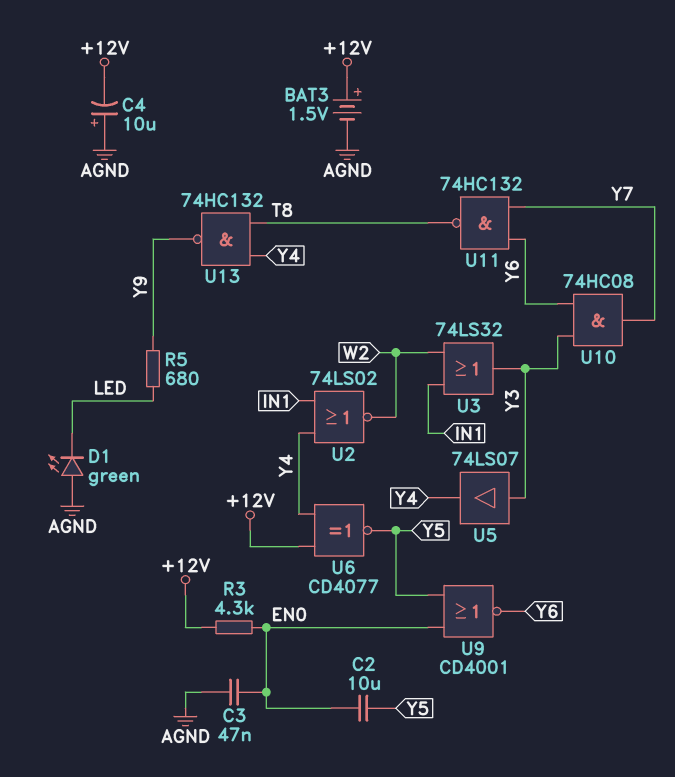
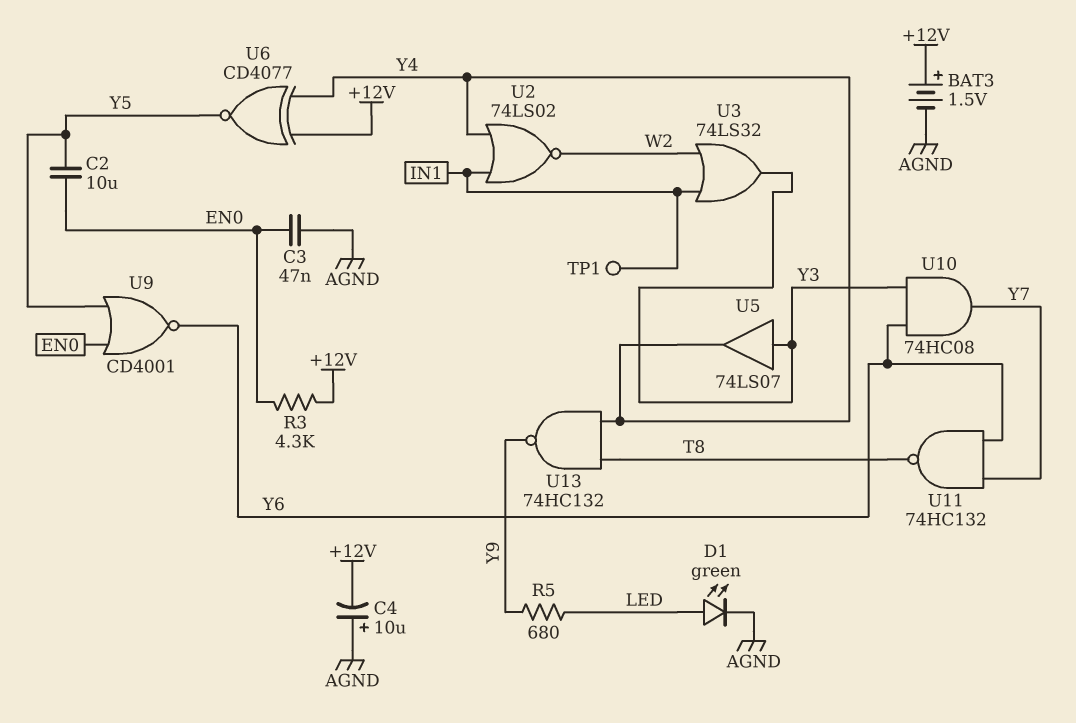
D1: LED green (A AGND, K LED) -> LED green (A LED, K AGND)
TP1: none -> test point (IN1)

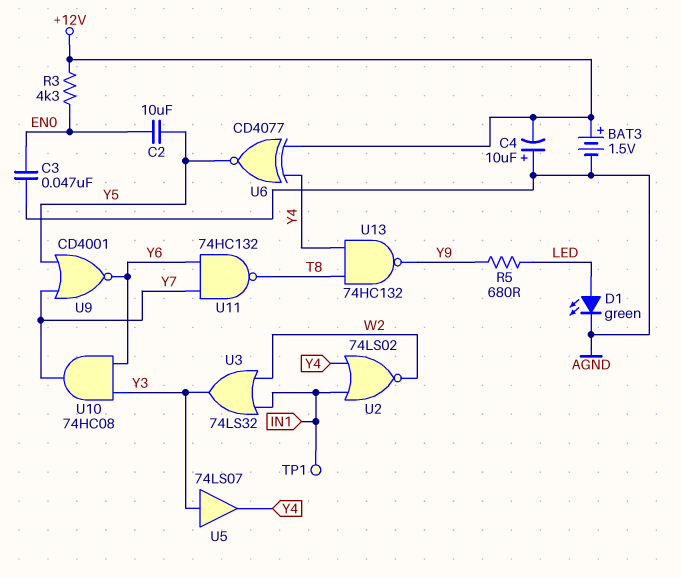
U9: NOR CD4001 (in EN0, in Y5, out Y6) -> NOR CD4001 (in Y5, in Y7, out Y6)

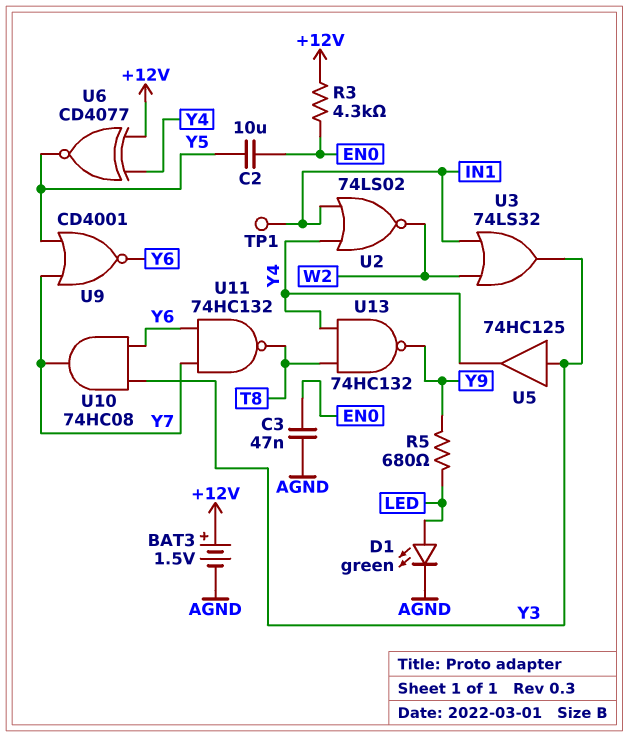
C4: 10uF (plus AGND, minus +12V) -> none
U5: buffer 74LS07 (in Y3, out Y4) -> buffer 74HC125 (in Y3, out Y4)

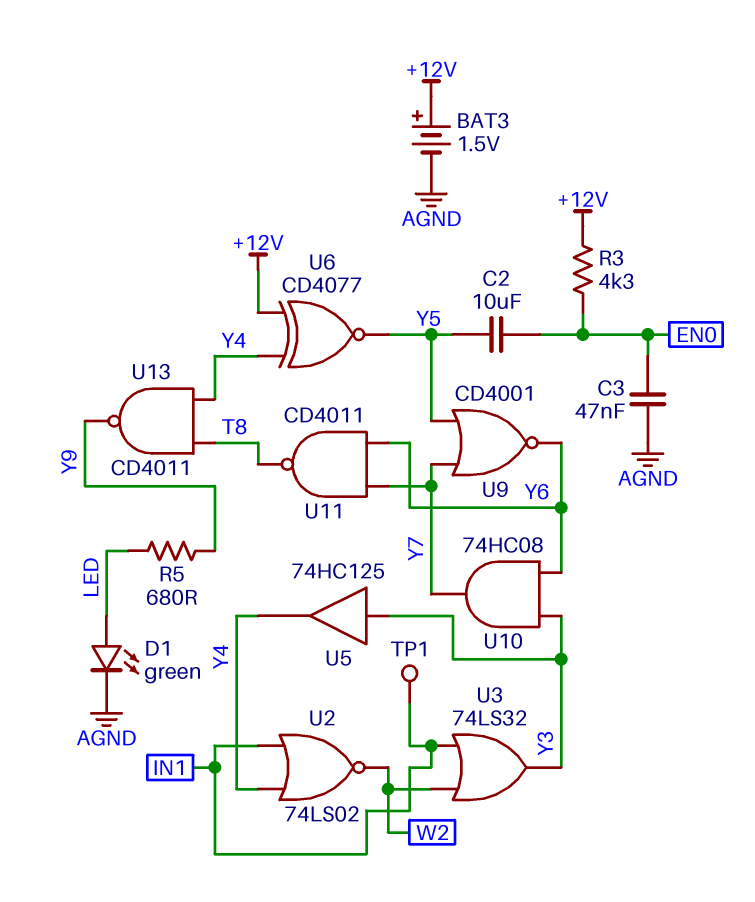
U11: NAND 74HC132 (in Y6, in Y7, out T8) -> NAND CD4011 (in Y6, in Y7, out T8)
U13: NAND 74HC132 (in T8, in Y4, out Y9) -> NAND CD4011 (in T8, in Y4, out Y9)

